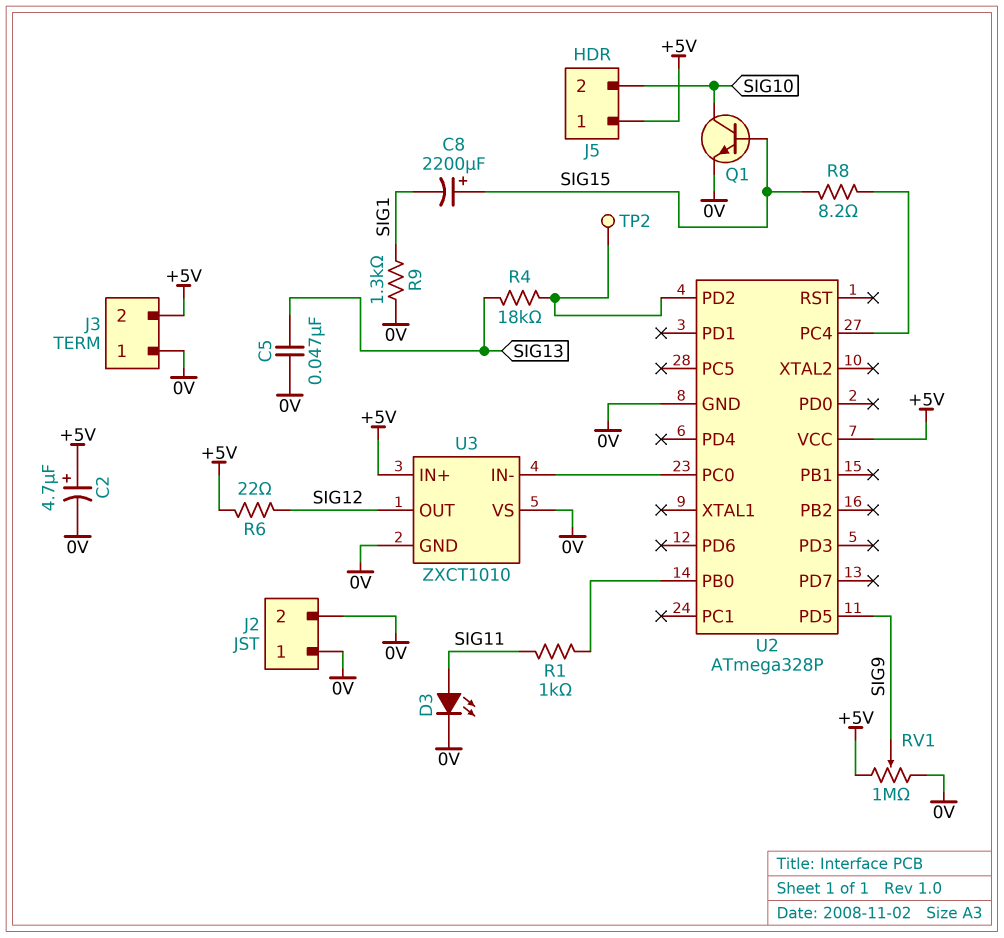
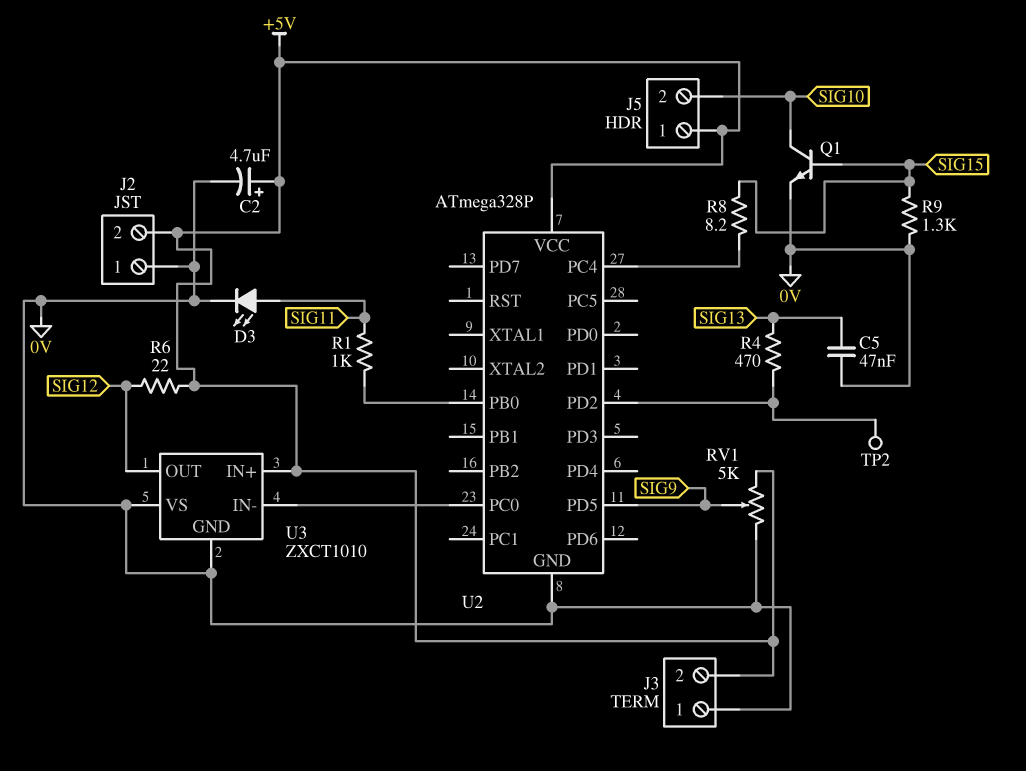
C8: 2200uF (plus SIG15, minus SIG1) -> none
J2 pin 2: 0V -> +5V
R4: 18k (SIG13, U2/PD2) -> 470 (SIG13, U2/PD2)
R9: 1.3k (0V, SIG1) -> 1.3k (0V, SIG15)
RV1: 1M (+5V, 0V, wiper SIG9) -> 5k (+5V, 0V, wiper SIG9)

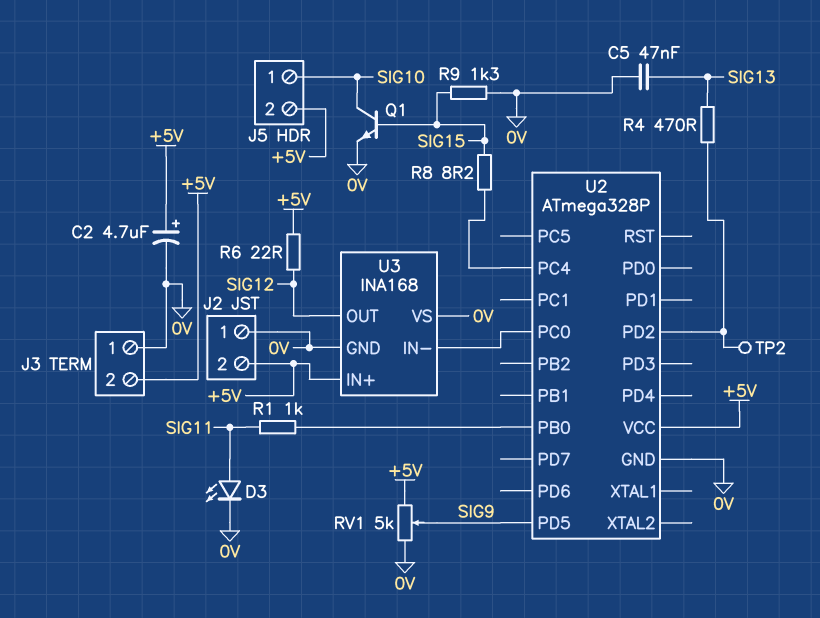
J5 pin 1: +5V -> SIG10
J5 pin 2: SIG10 -> +5V
U3: ZXCT1010 -> INA168

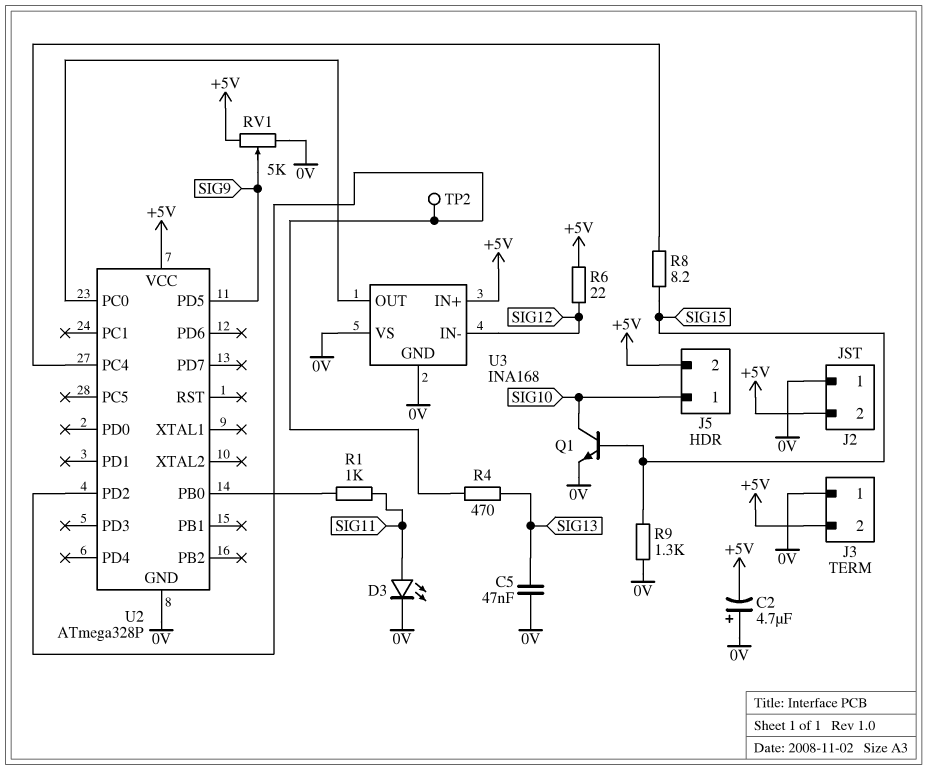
C2: 4.7uF (plus +5V, minus 0V) -> 4.7uF (plus 0V, minus +5V)
U3 pin IN-: U2/PC0 -> SIG12
U3 pin OUT: SIG12 -> U2/PC0

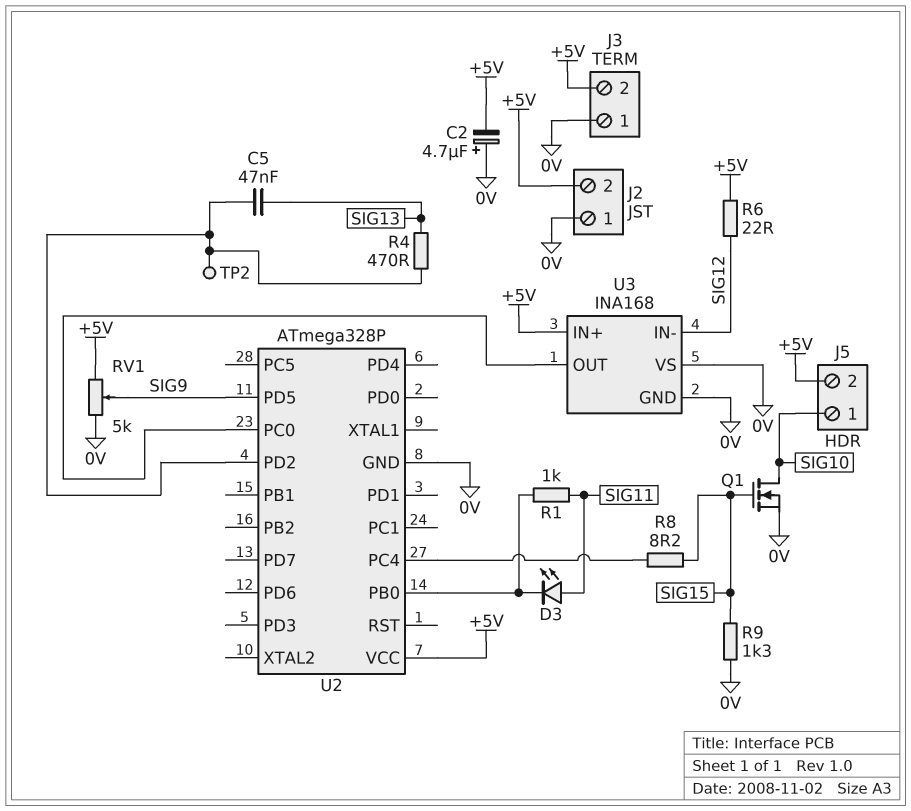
C5: 47nF (0V, SIG13) -> 47nF (SIG13, U2/PD2)
D3: LED (A SIG11, K 0V) -> LED (A SIG11, K U2/PB0)
Q1: NPN (B SIG15, C SIG10, E 0V) -> NMOS (G SIG15, D SIG10, S 0V)

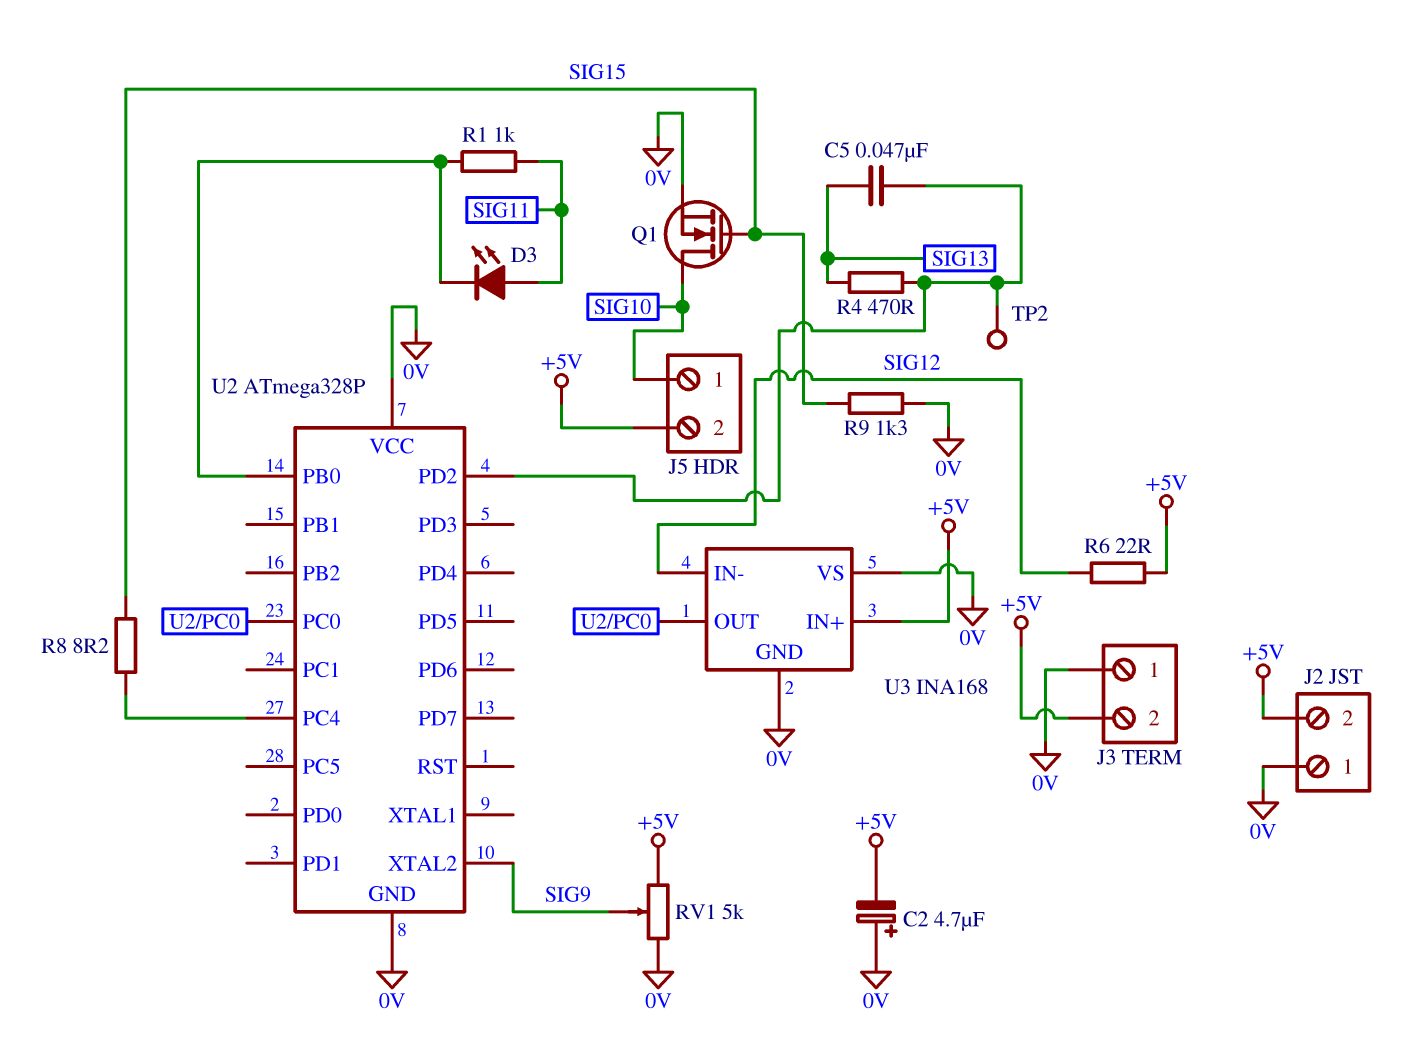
U2 pin PD5: SIG9 -> none
U2 pin VCC: +5V -> 0V
U2 pin XTAL2: none -> SIG9

